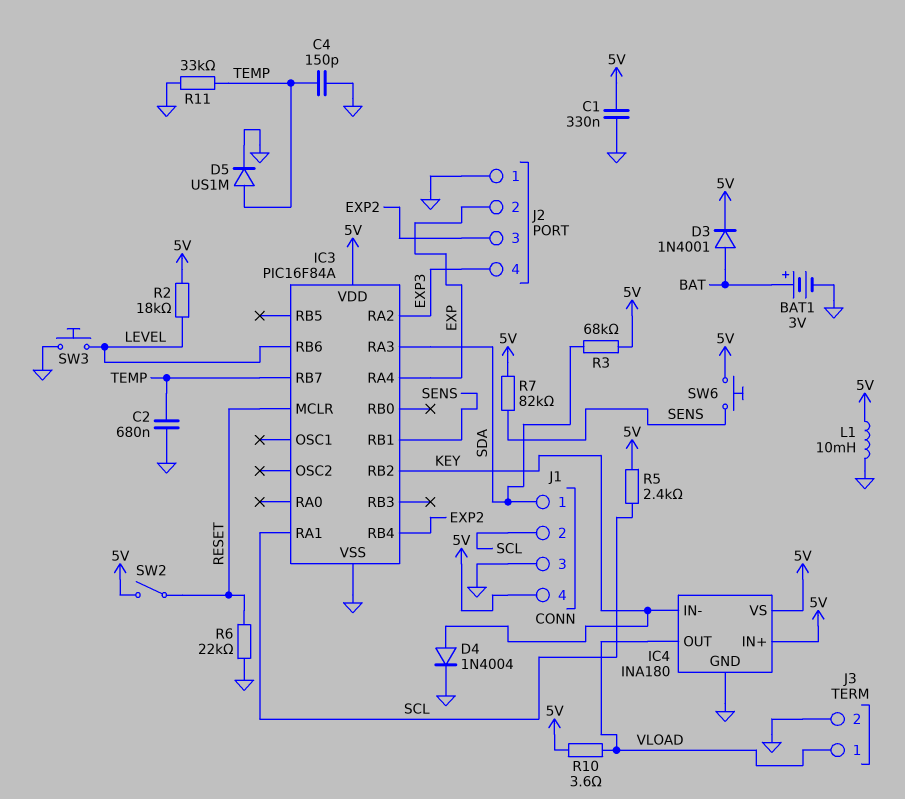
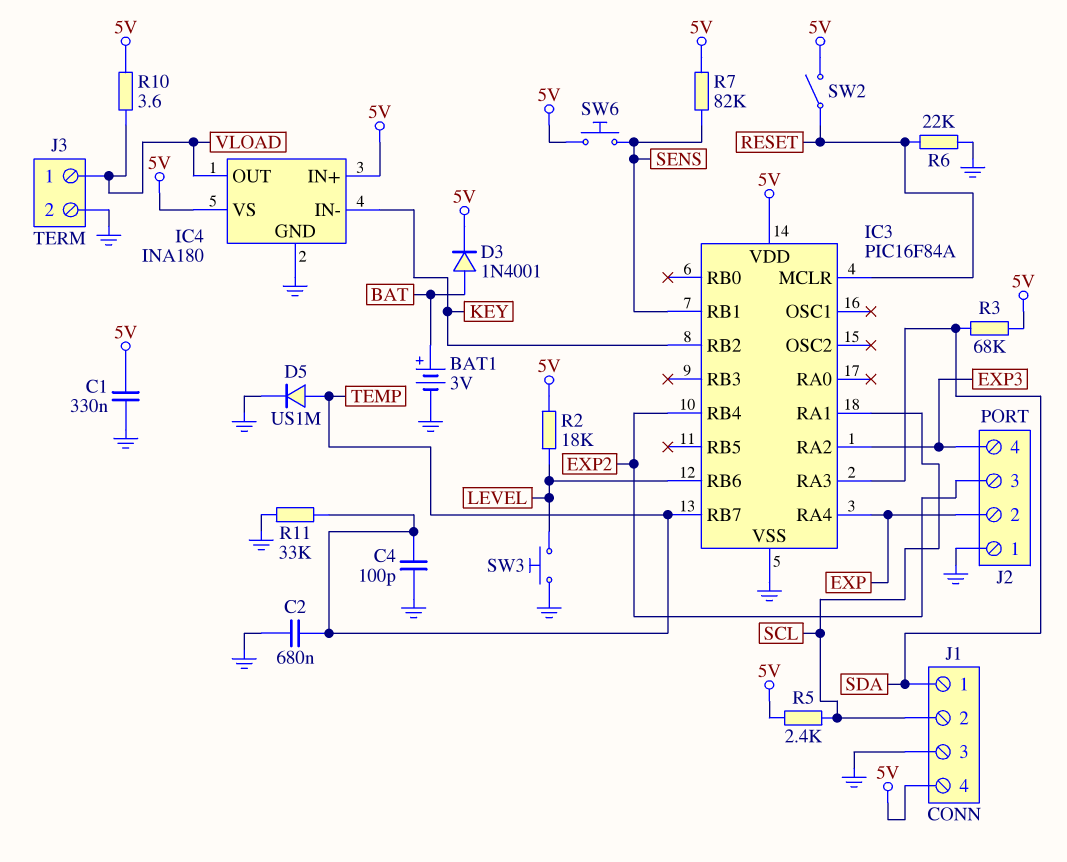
C4: 150pF (GND, TEMP) -> 100pF (GND, TEMP)
D4: diode 1N4004 (A KEY, K GND) -> none
L1: 10mH (5V, GND) -> none

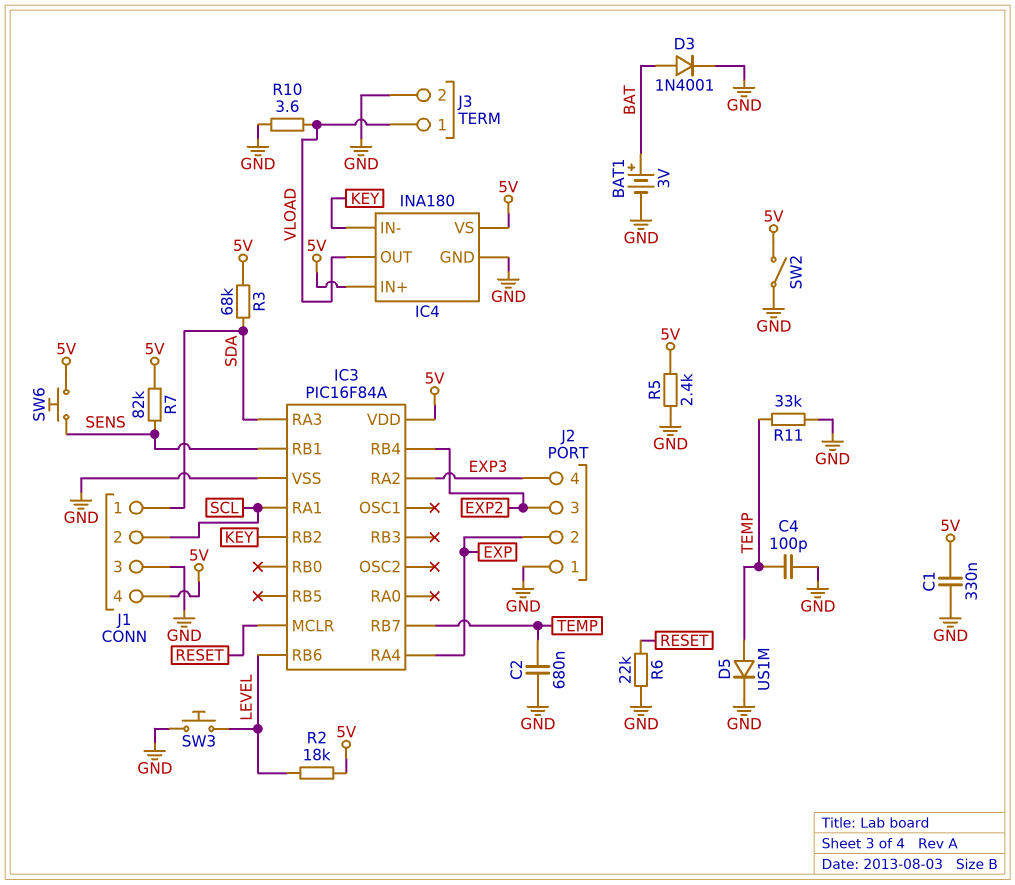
D3: diode 1N4001 (A BAT, K 5V) -> diode 1N4001 (A BAT, K GND)
R5: 2.4k (5V, SCL) -> 2.4k (5V, GND)
R10: 3.6 (5V, VLOAD) -> 3.6 (GND, VLOAD)
SW2: switch (5V, RESET) -> switch (5V, GND)

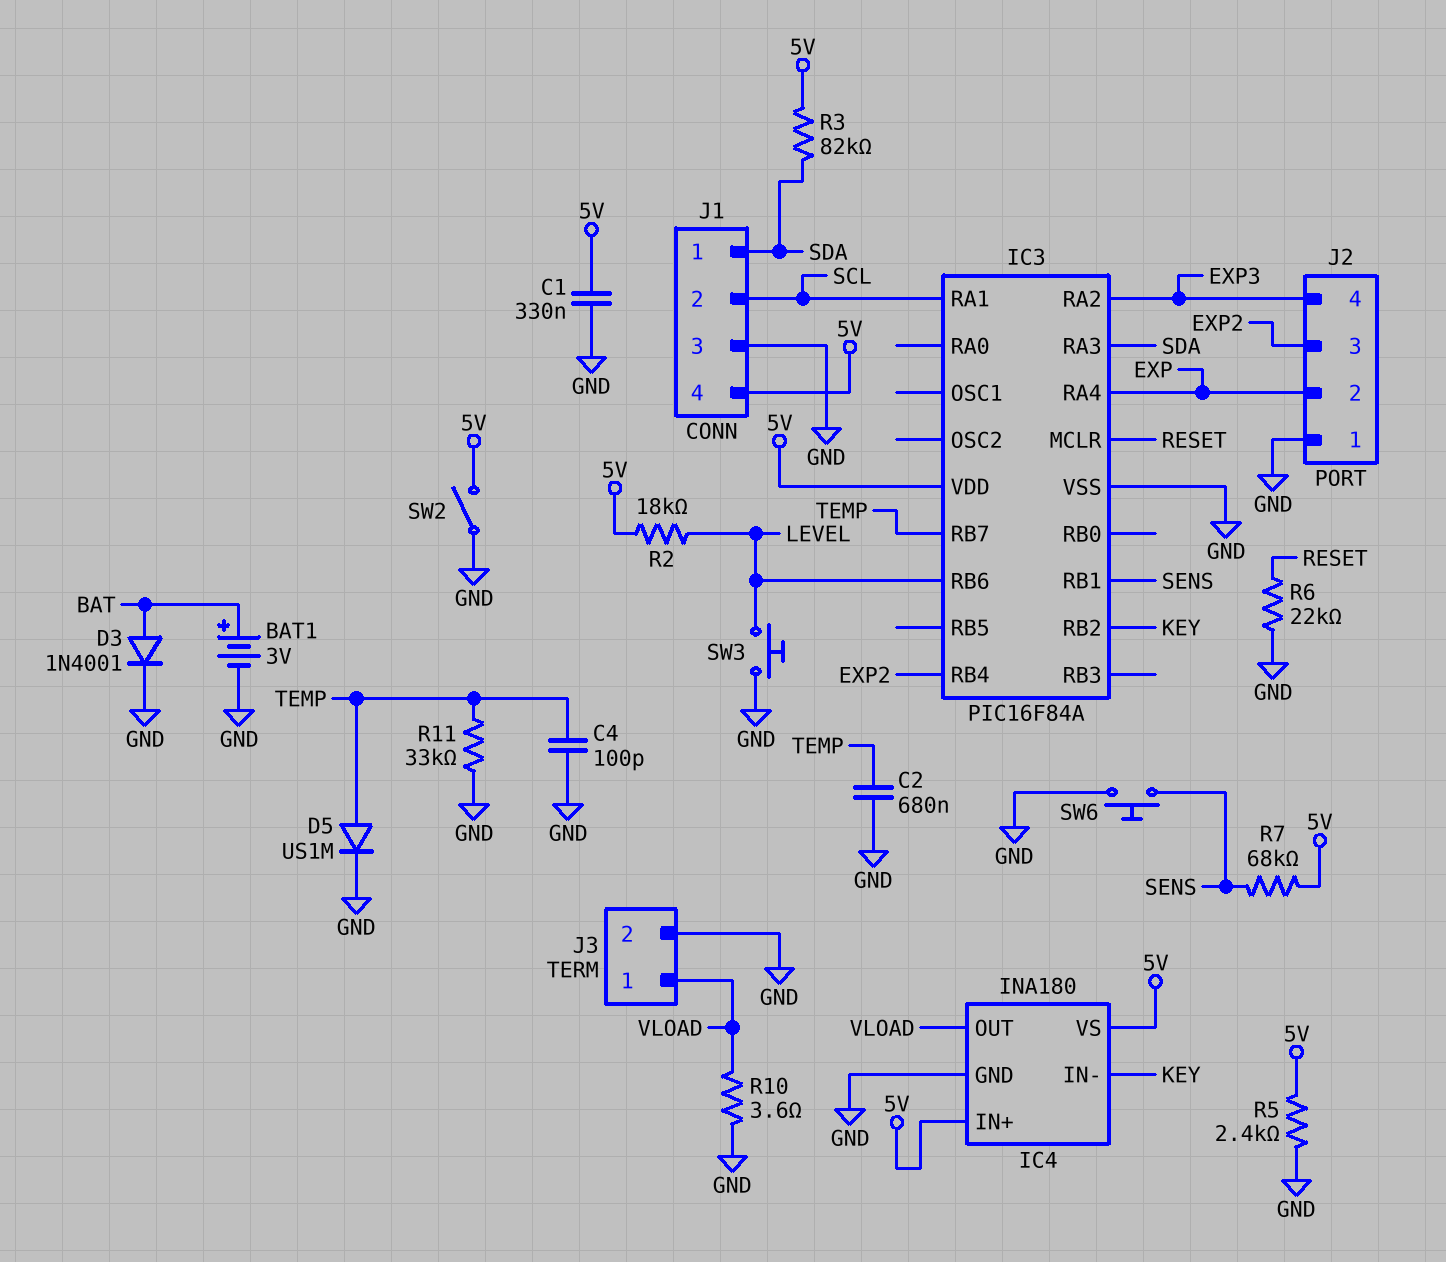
R3: 68k (5V, SDA) -> 82k (5V, SDA)
R7: 82k (5V, SENS) -> 68k (5V, SENS)
SW6: button (5V, SENS) -> button (GND, SENS)

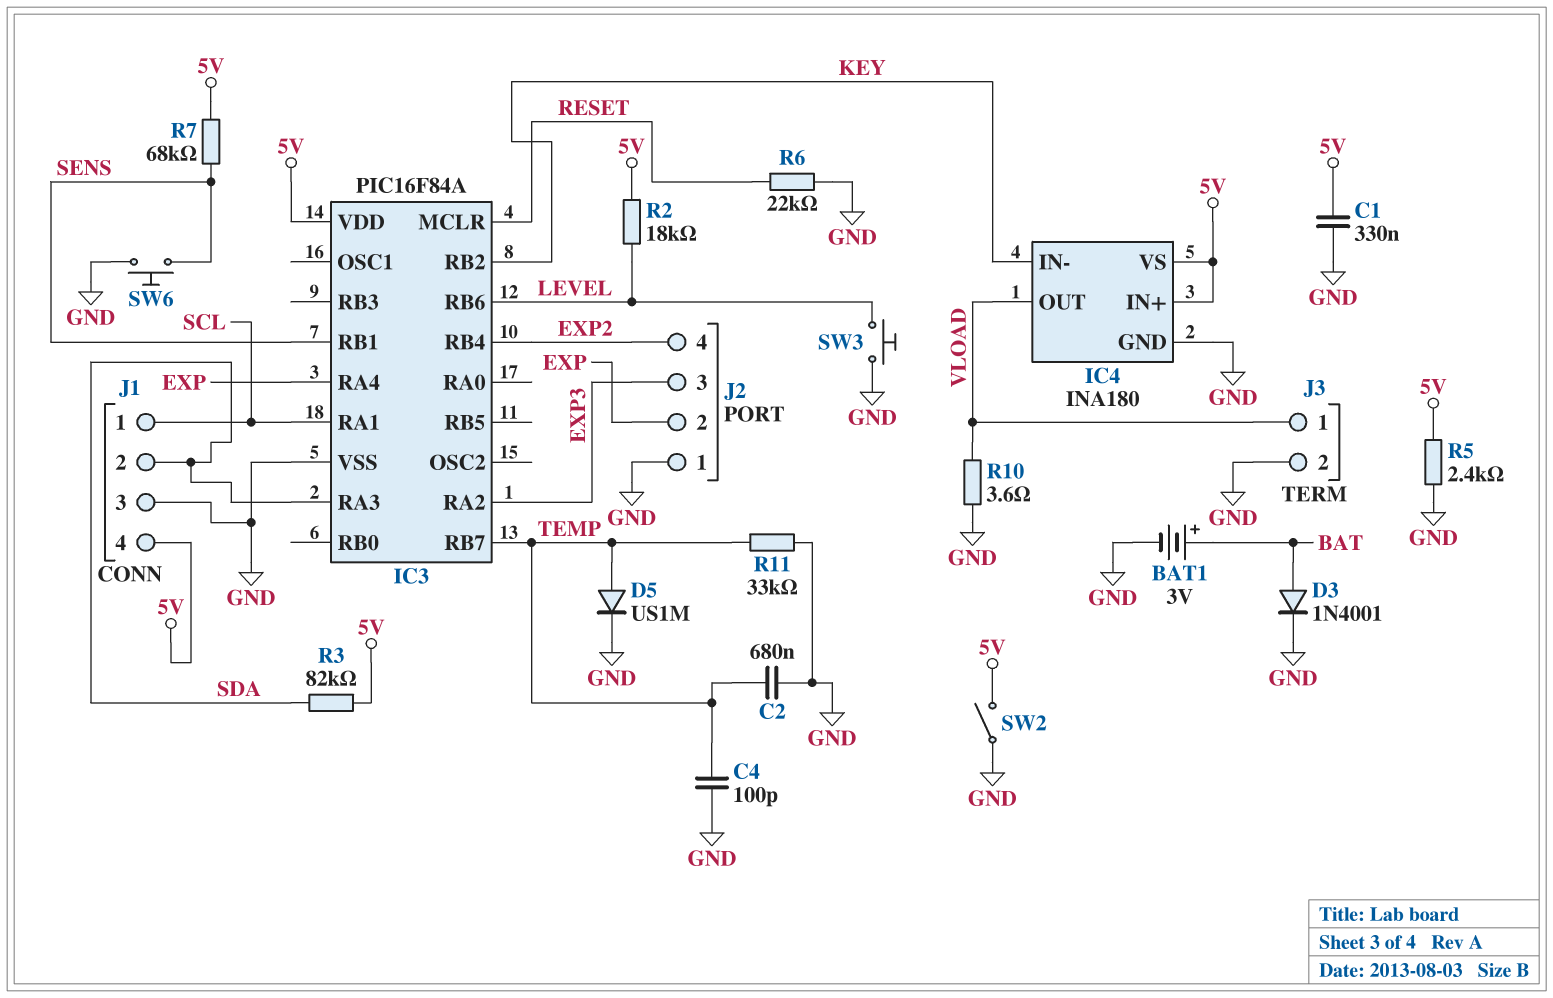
J1 pin 1: SDA -> SCL
J1 pin 2: SCL -> SDA
J2 pin 3: EXP2 -> EXP3
J2 pin 4: EXP3 -> EXP2

